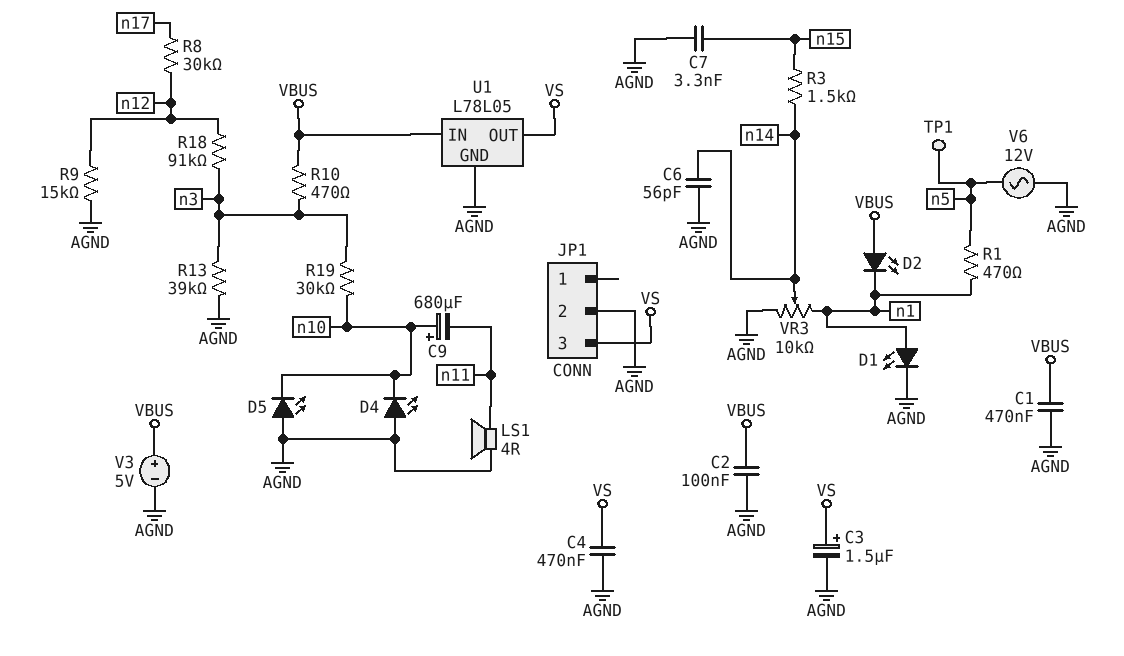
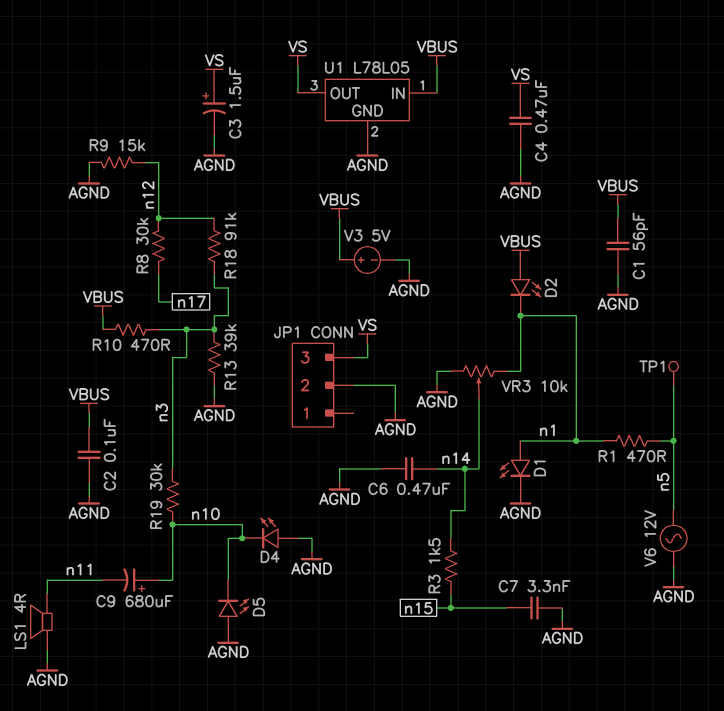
C1: 470nF (AGND, VBUS) -> 56pF (AGND, VBUS)
C6: 56pF (AGND, n14) -> 470nF (AGND, n14)

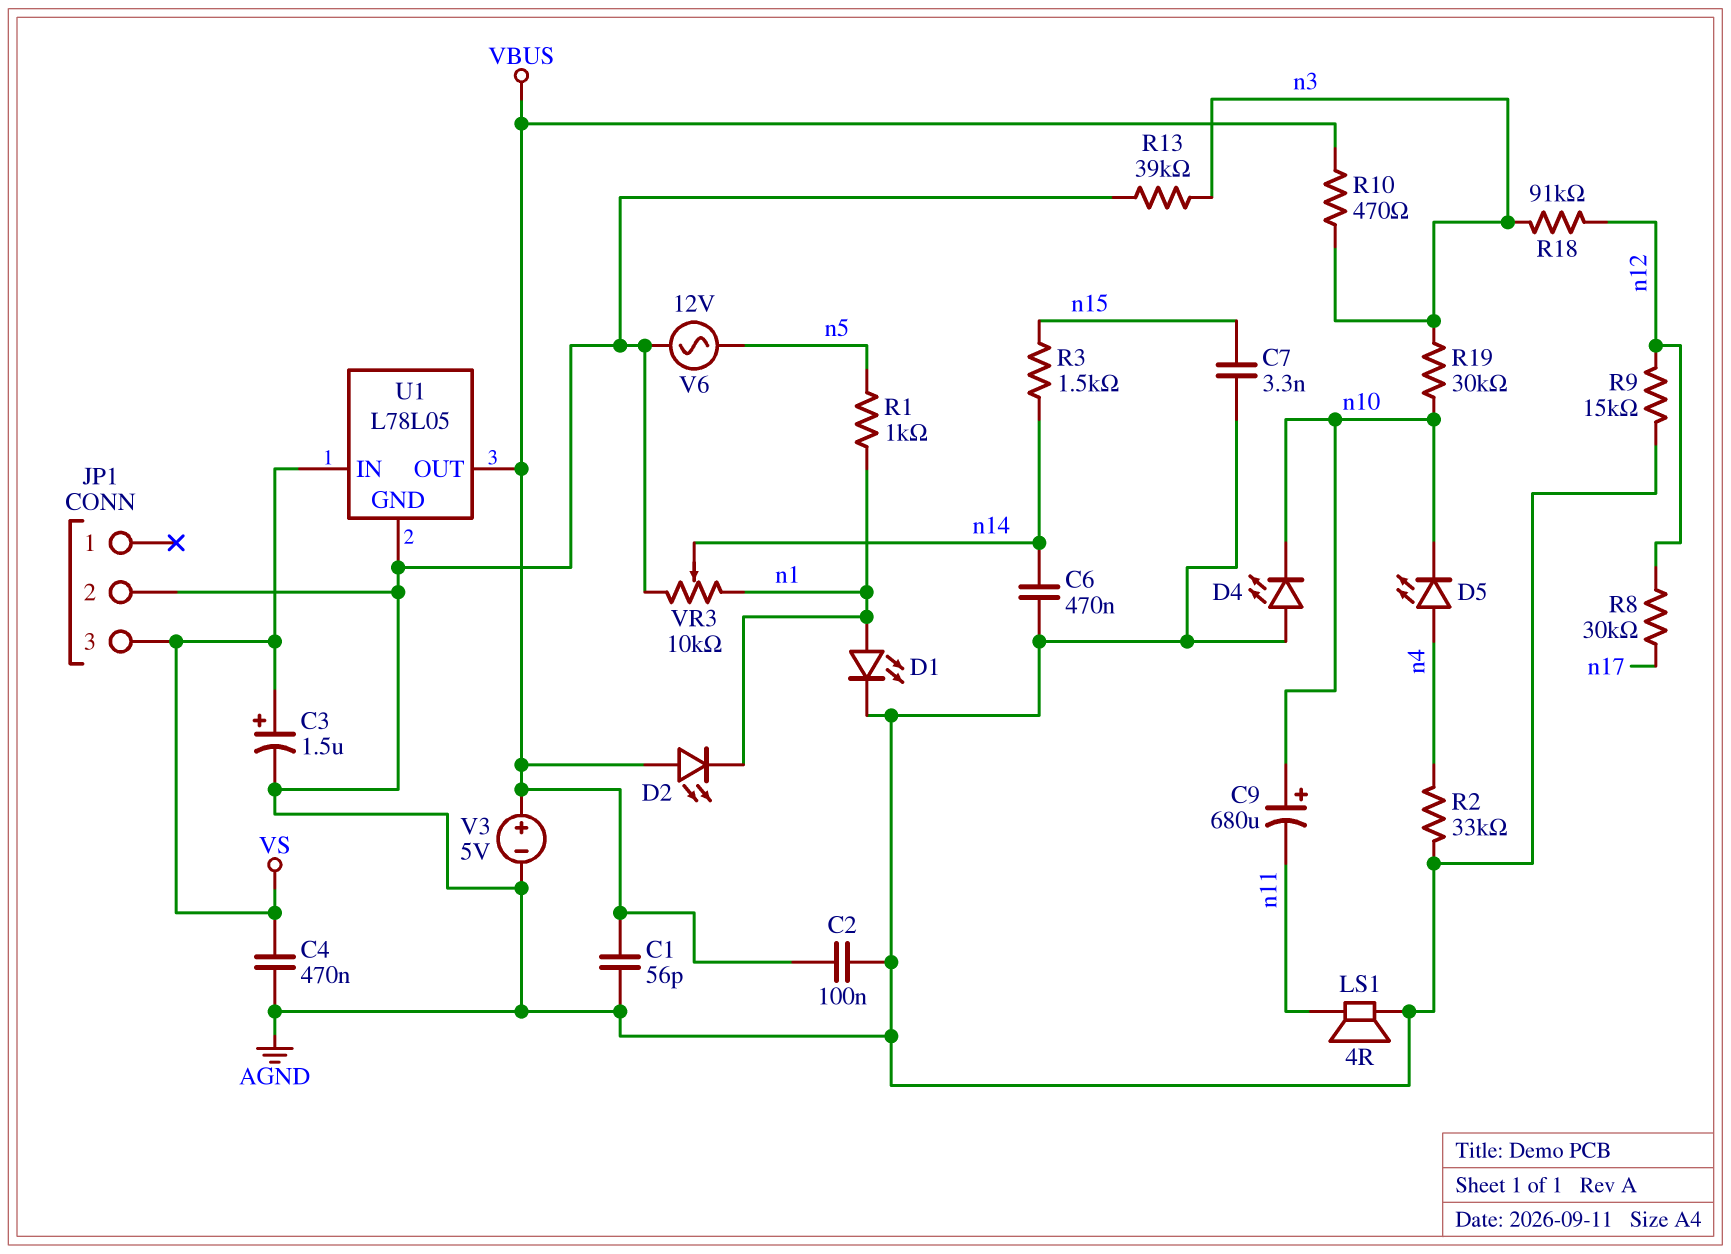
D5: LED (A AGND, K n10) -> LED (A n4, K n10)
R1: 470 (n1, n5) -> 1k (n1, n5)
R2: none -> 33k (AGND, n4)
TP1: test point (n5) -> none
U1 pin IN: VBUS -> VS
U1 pin OUT: VS -> VBUS

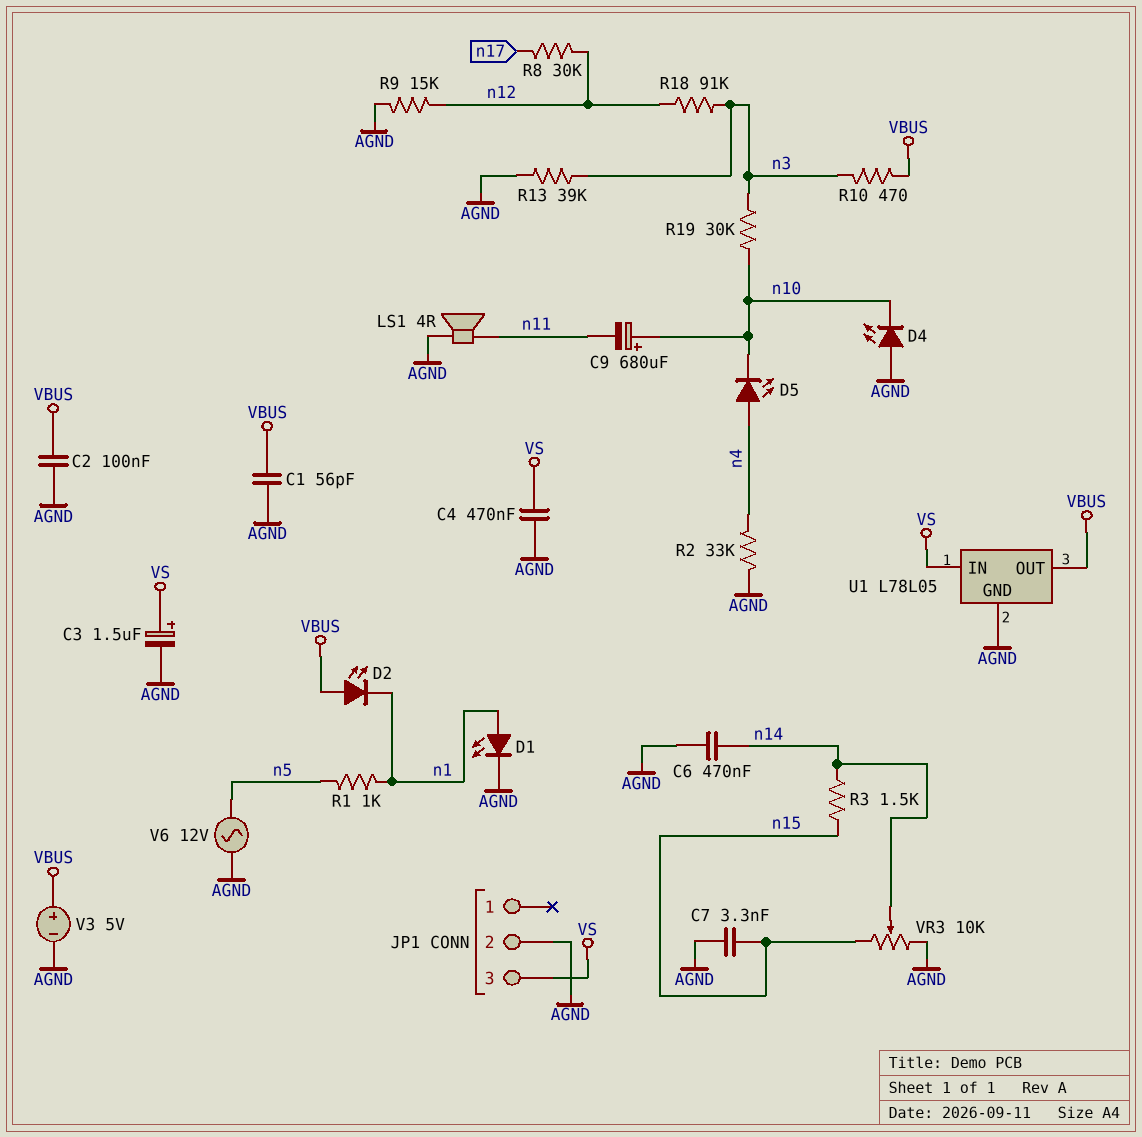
VR3: 10k (AGND, n1, wiper n14) -> 10k (AGND, n15, wiper n14)

